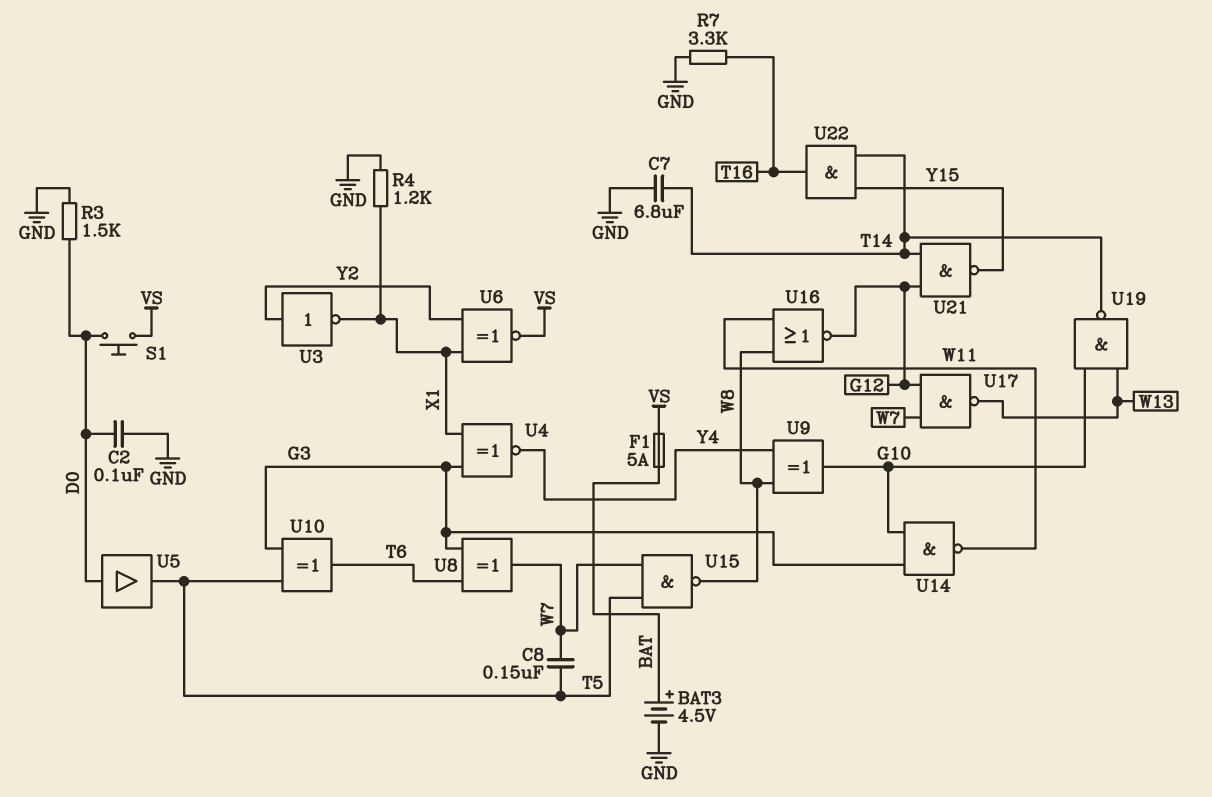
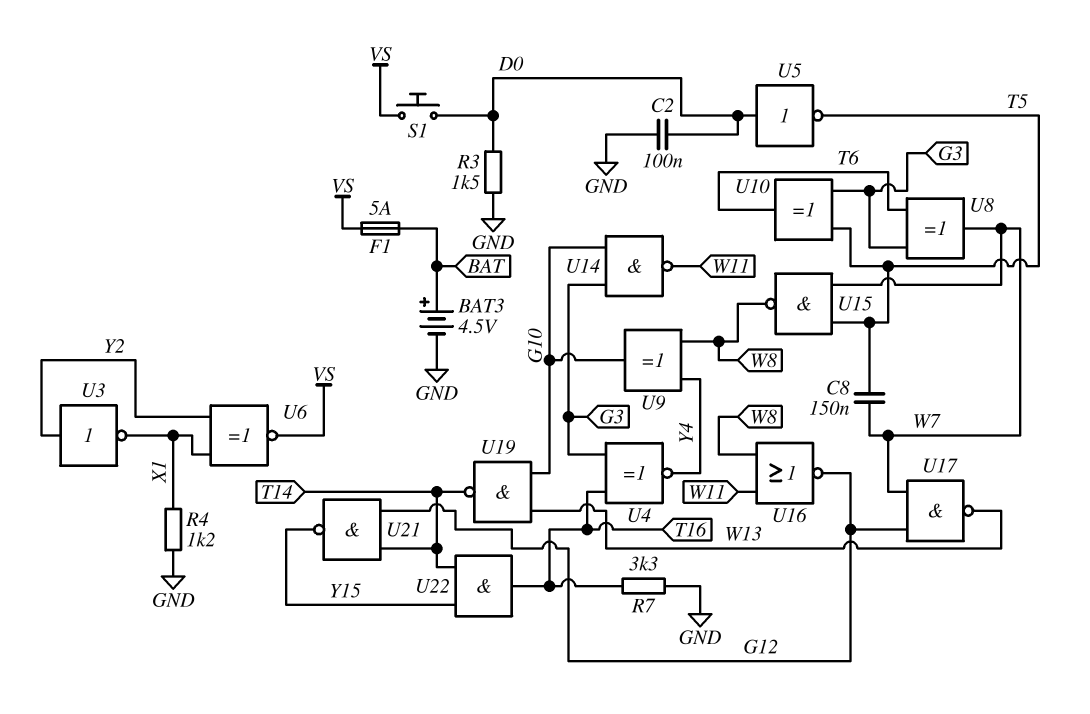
C7: 6.8uF (GND, T14) -> none
U4: XNOR (in G3, in X1, out Y4) -> XNOR (in G3, in T16, out Y4)
U5: buffer (in D0, out T5) -> NOT (in D0, out T5)

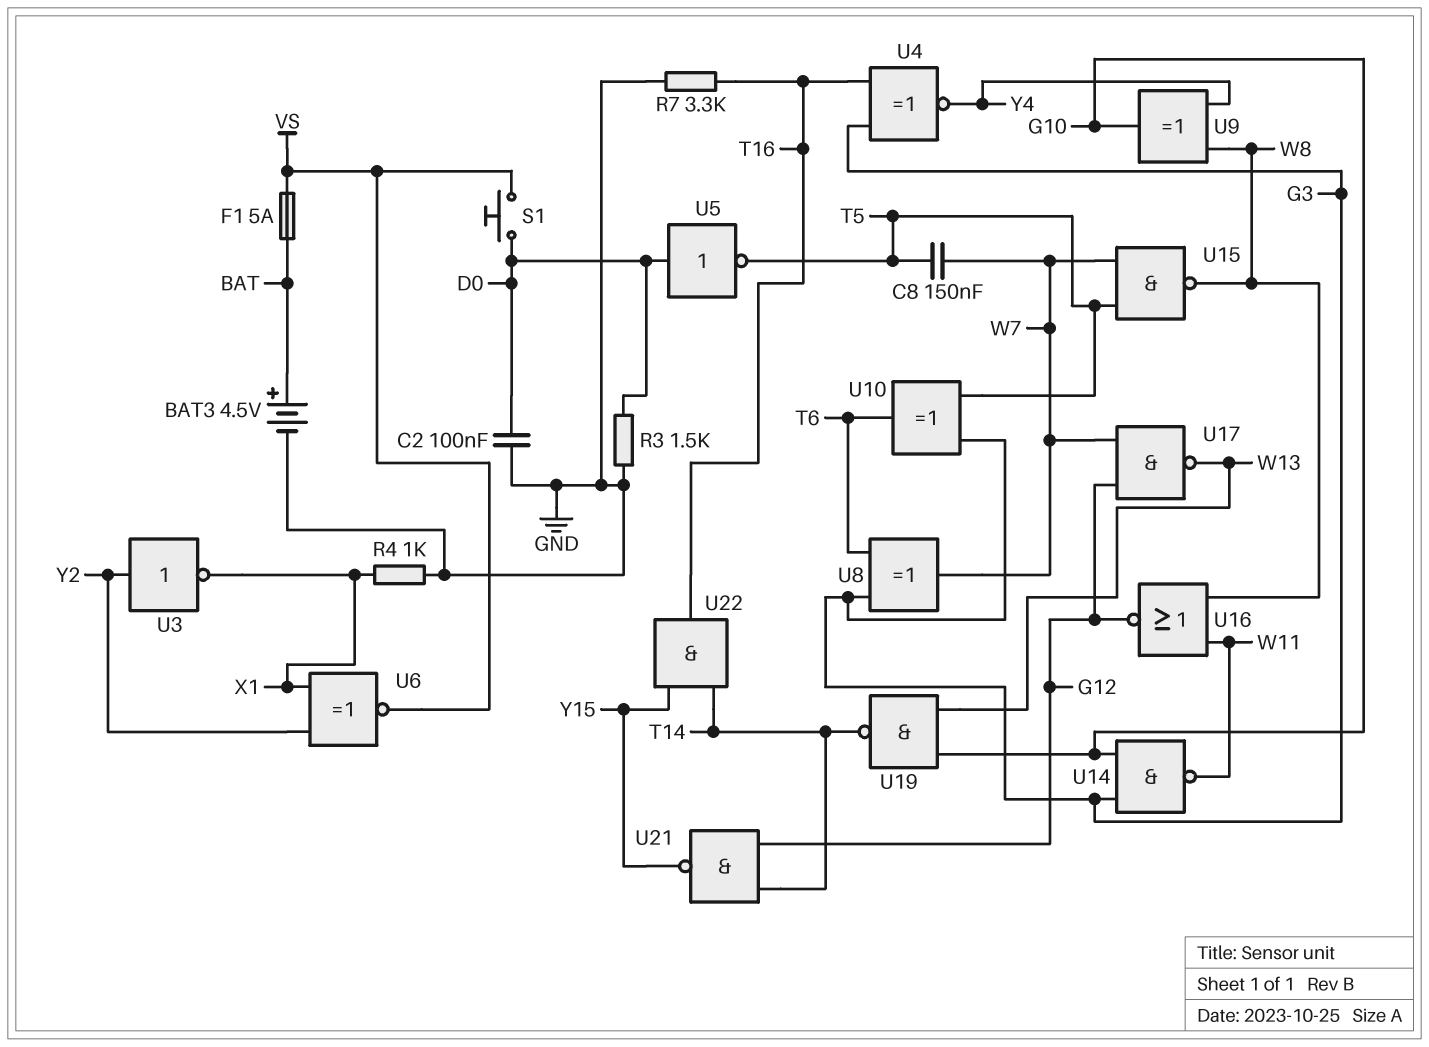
R4: 1.2k (GND, X1) -> 1k (GND, X1)

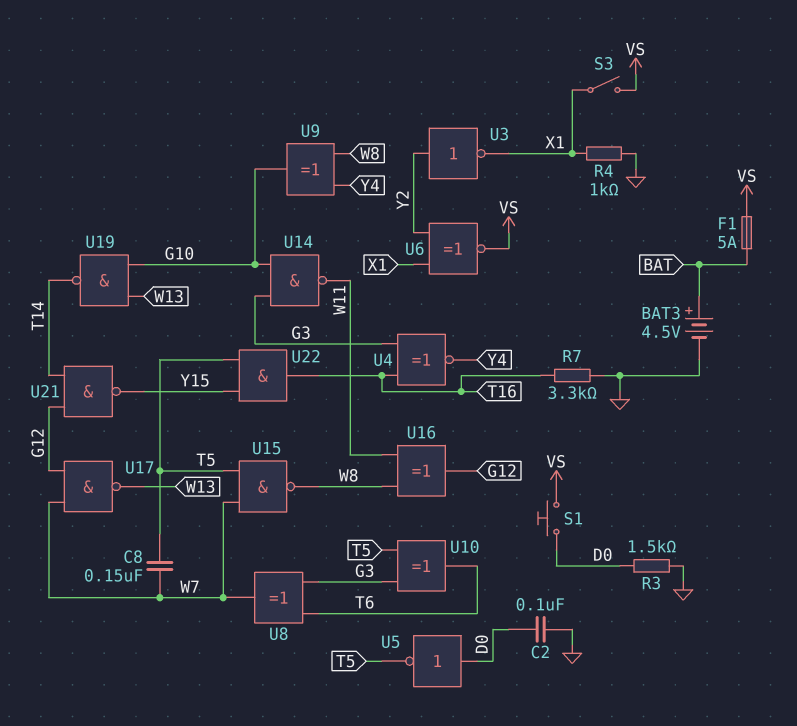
S3: none -> switch (VS, X1)
U16: NOR (in W8, in W11, out G12) -> XOR (in W8, in W11, out G12)
U22: AND (in T14, in Y15, out T16) -> AND (in T5, in Y15, out T16)

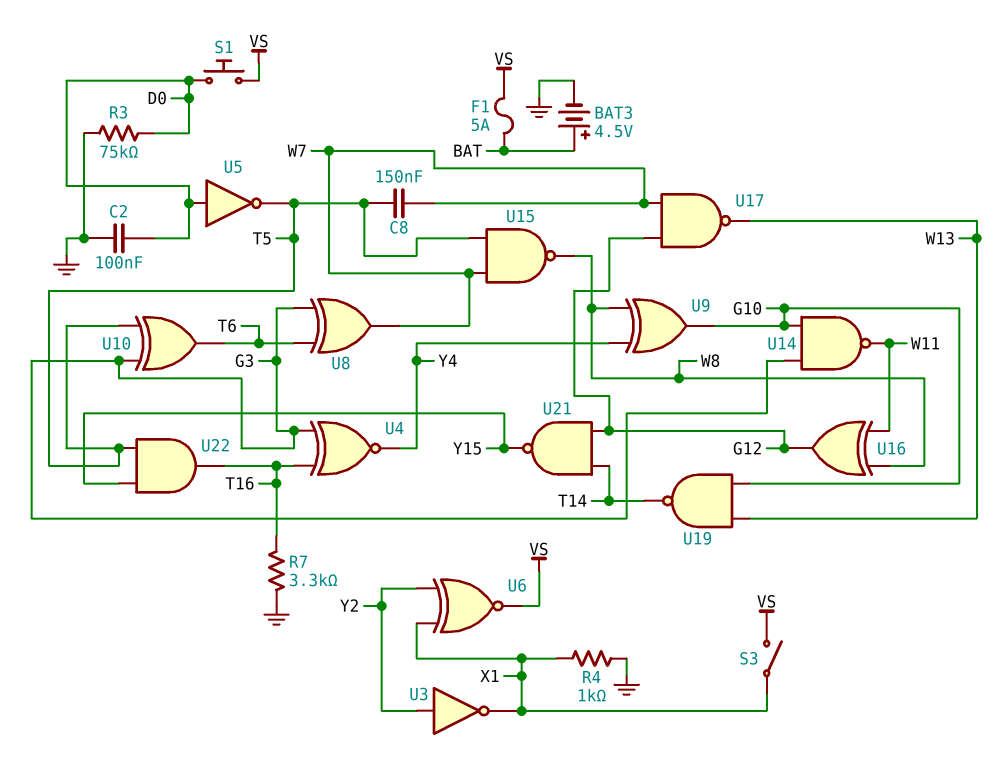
R3: 1.5k (D0, GND) -> 75k (D0, GND)

